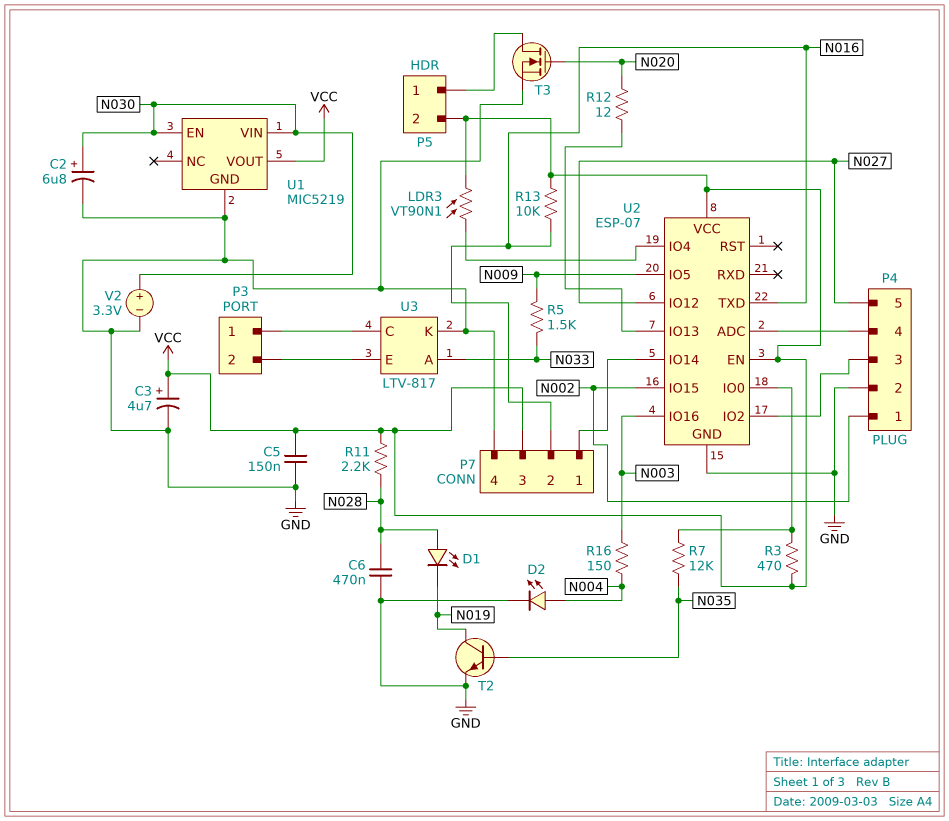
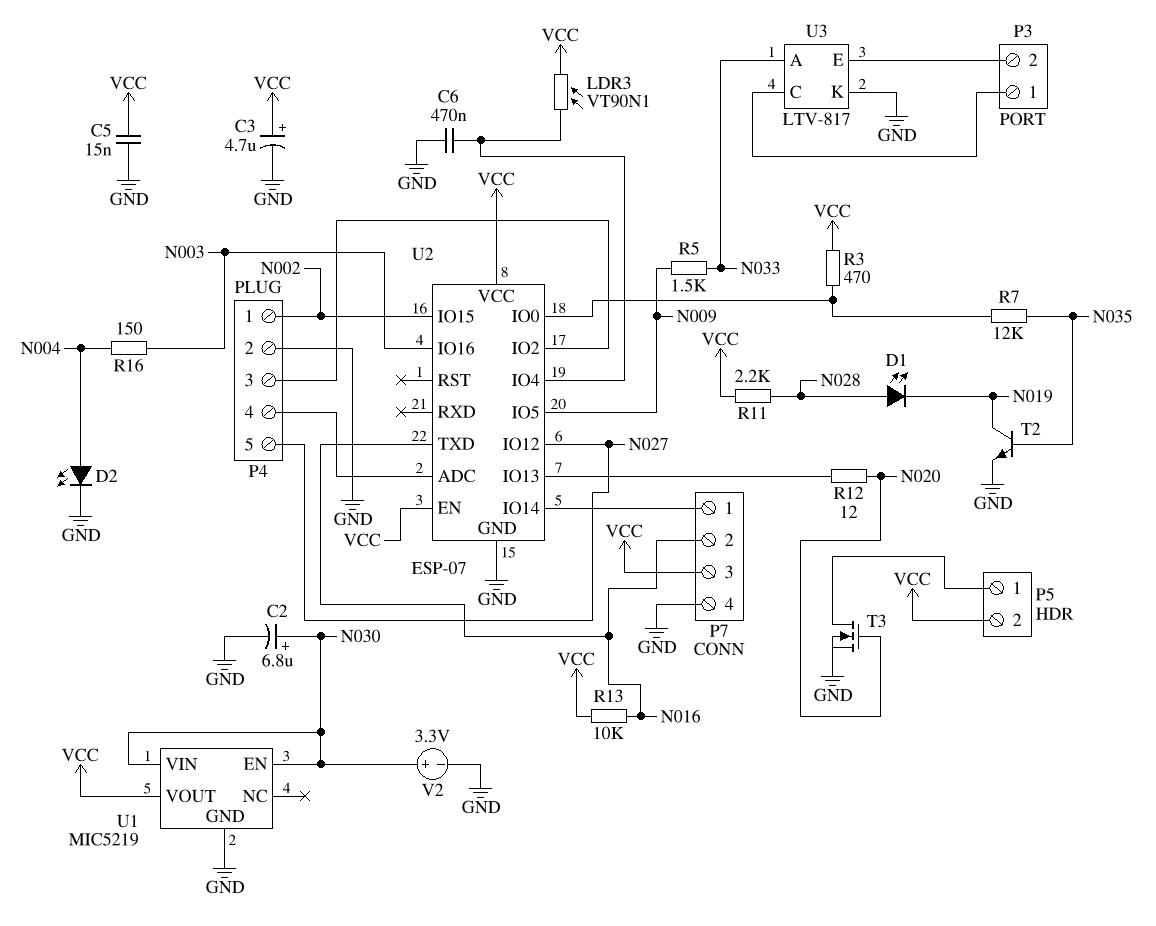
C5: 150nF (GND, VCC) -> 15nF (GND, VCC)
C6: 470nF (GND, N028) -> 470nF (GND, U2/IO4)

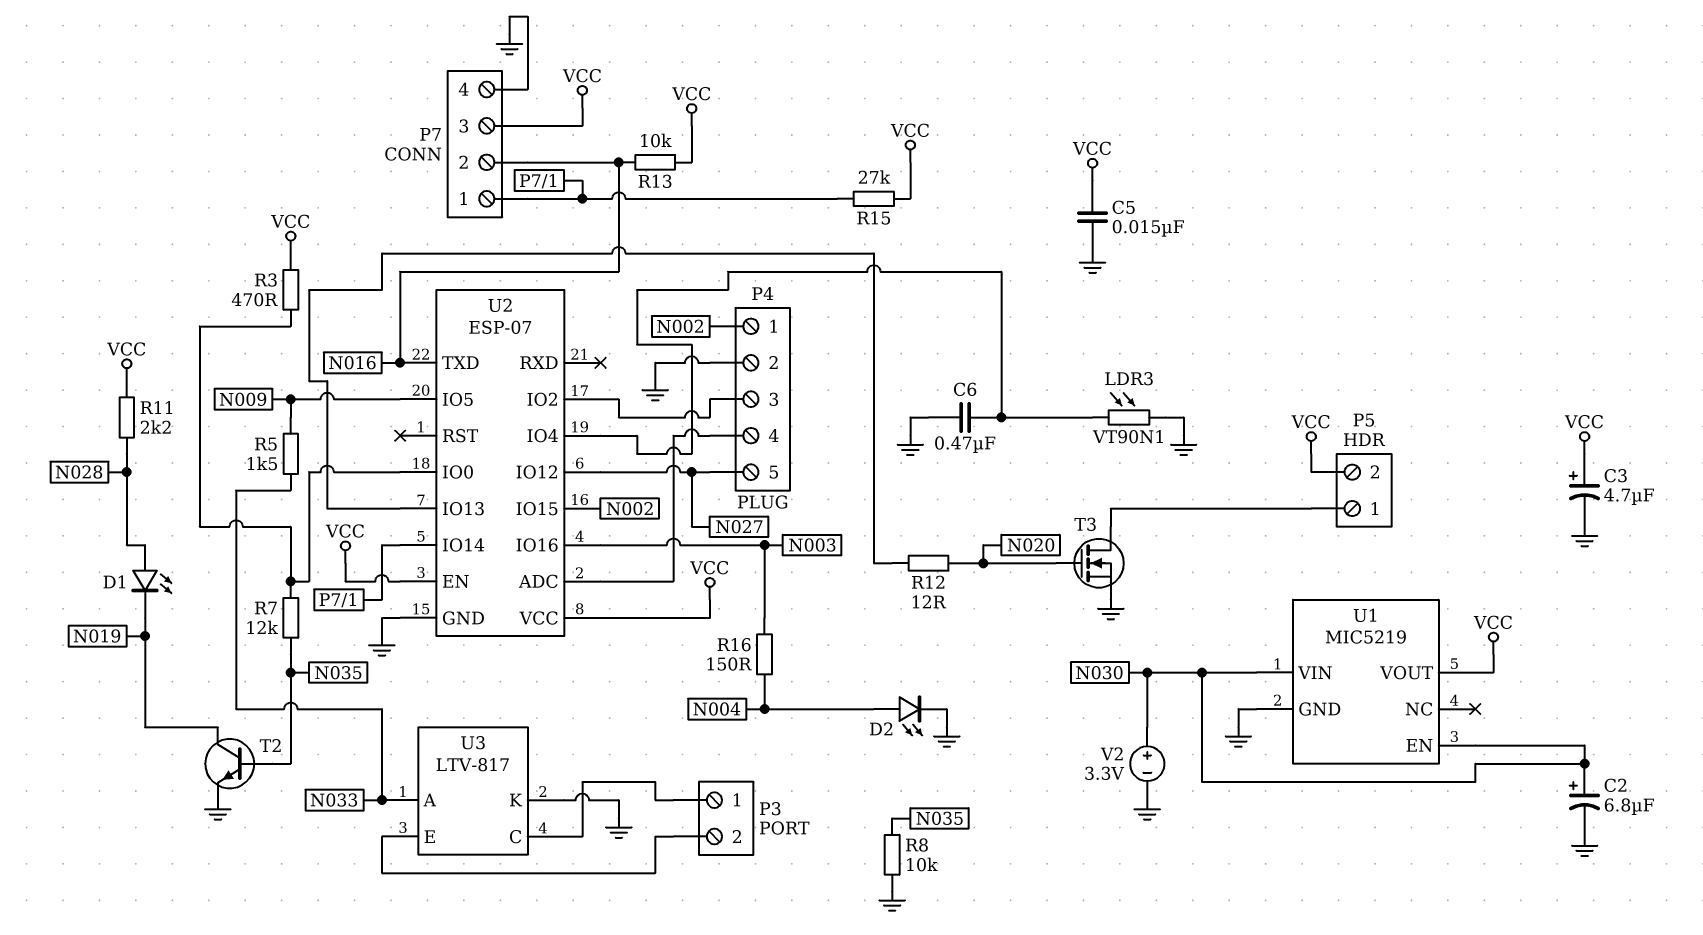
LDR3: VT90N1 (U2/IO4, VCC) -> VT90N1 (GND, U2/IO4)
R8: none -> 10k (GND, N035)
R15: none -> 27k (P7/1, VCC)

